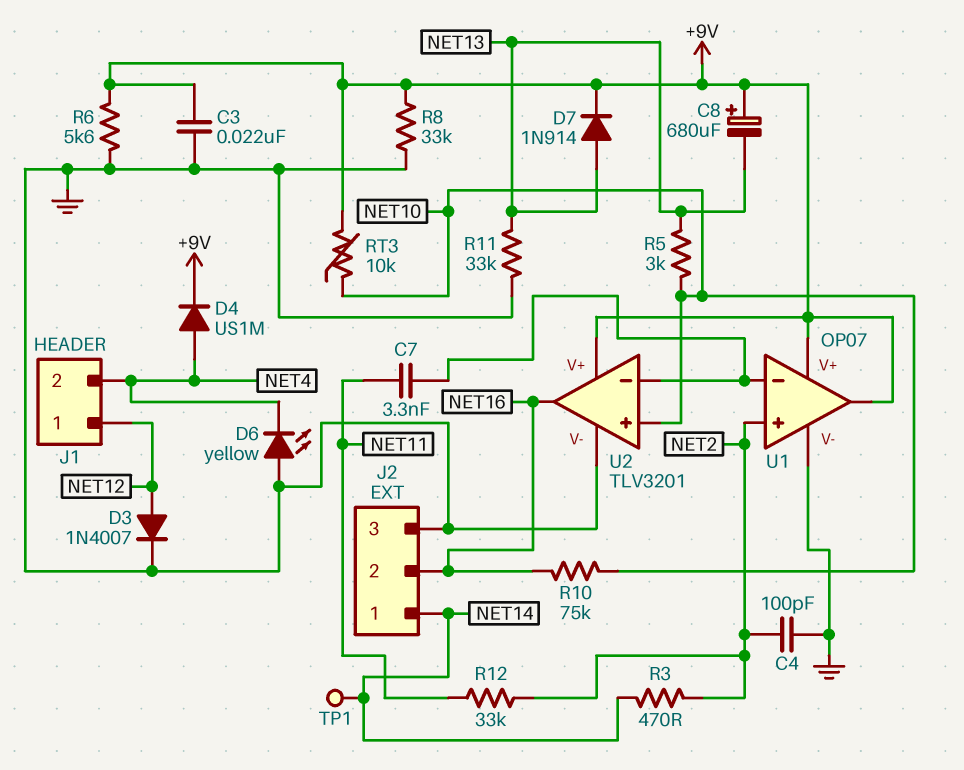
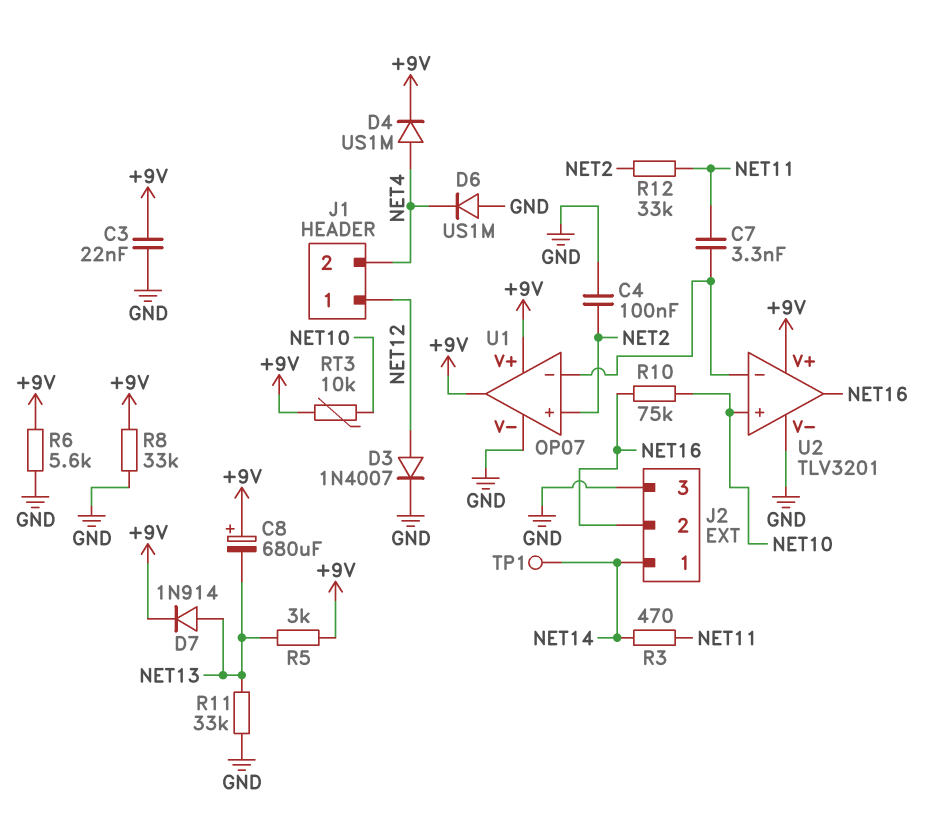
C4: 100pF (GND, NET2) -> 100nF (GND, NET2)
D6: LED yellow (A GND, K NET4) -> diode US1M (A GND, K NET4)
R3: 470 (NET2, NET14) -> 470 (NET11, NET14)
R5: 3k (NET10, NET13) -> 3k (+9V, NET13)

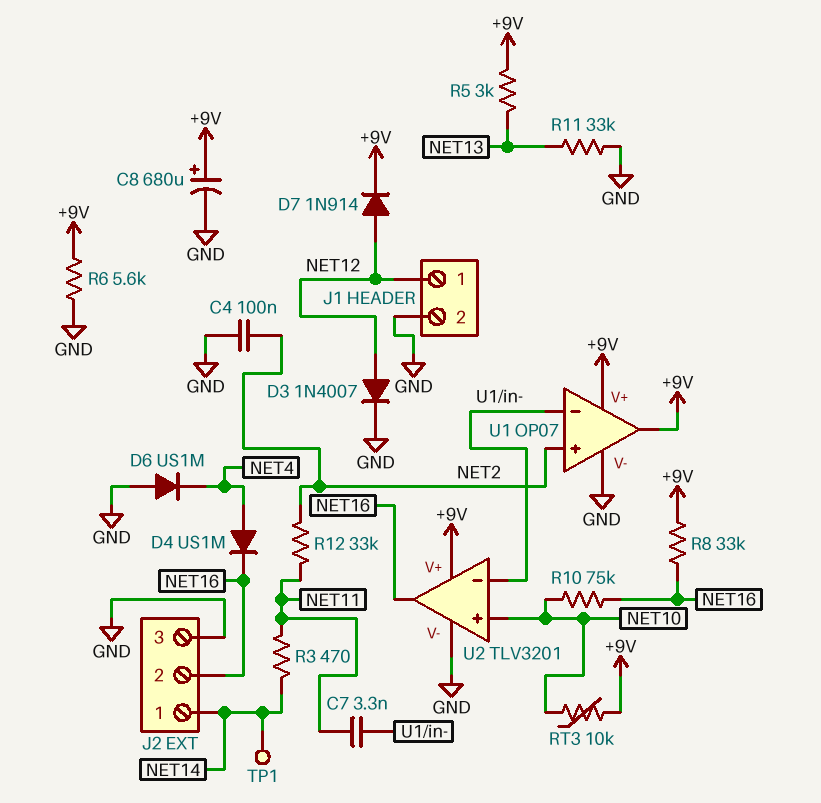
C3: 22nF (+9V, GND) -> none
C8: 680uF (plus +9V, minus NET13) -> 680uF (plus +9V, minus GND)
D4: diode US1M (A NET4, K +9V) -> diode US1M (A NET4, K NET16)
D7: diode 1N914 (A NET13, K +9V) -> diode 1N914 (A NET12, K +9V)
J1 pin 2: NET4 -> GND
R8: 33k (+9V, GND) -> 33k (+9V, NET16)

